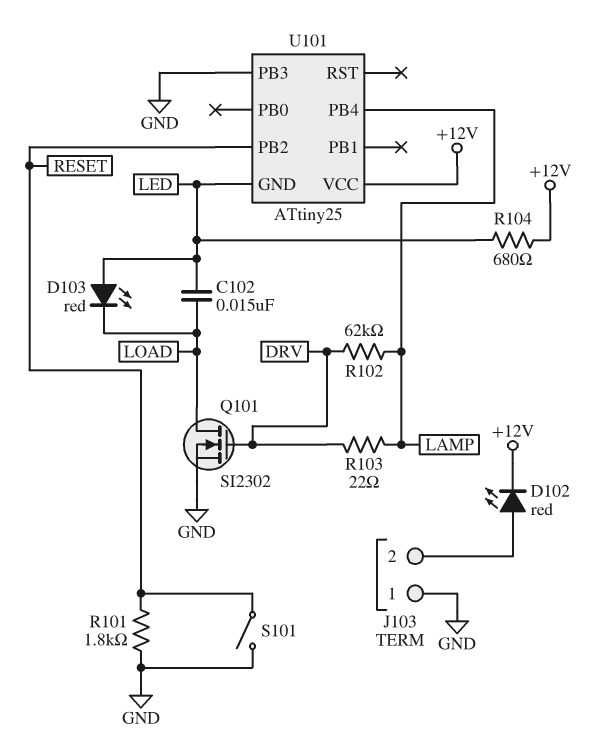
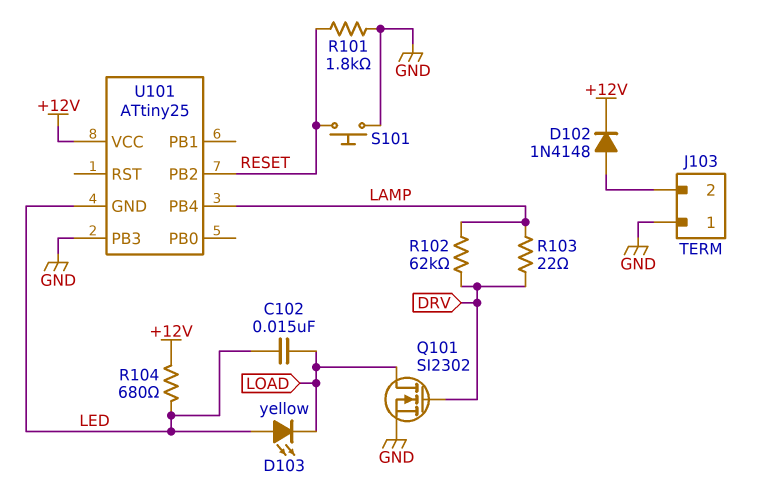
D102: LED red (A J103/2, K +12V) -> diode 1N4148 (A J103/2, K +12V)
D103: LED red (A LED, K LOAD) -> LED yellow (A LED, K LOAD)
S101: switch (GND, RESET) -> button (GND, RESET)

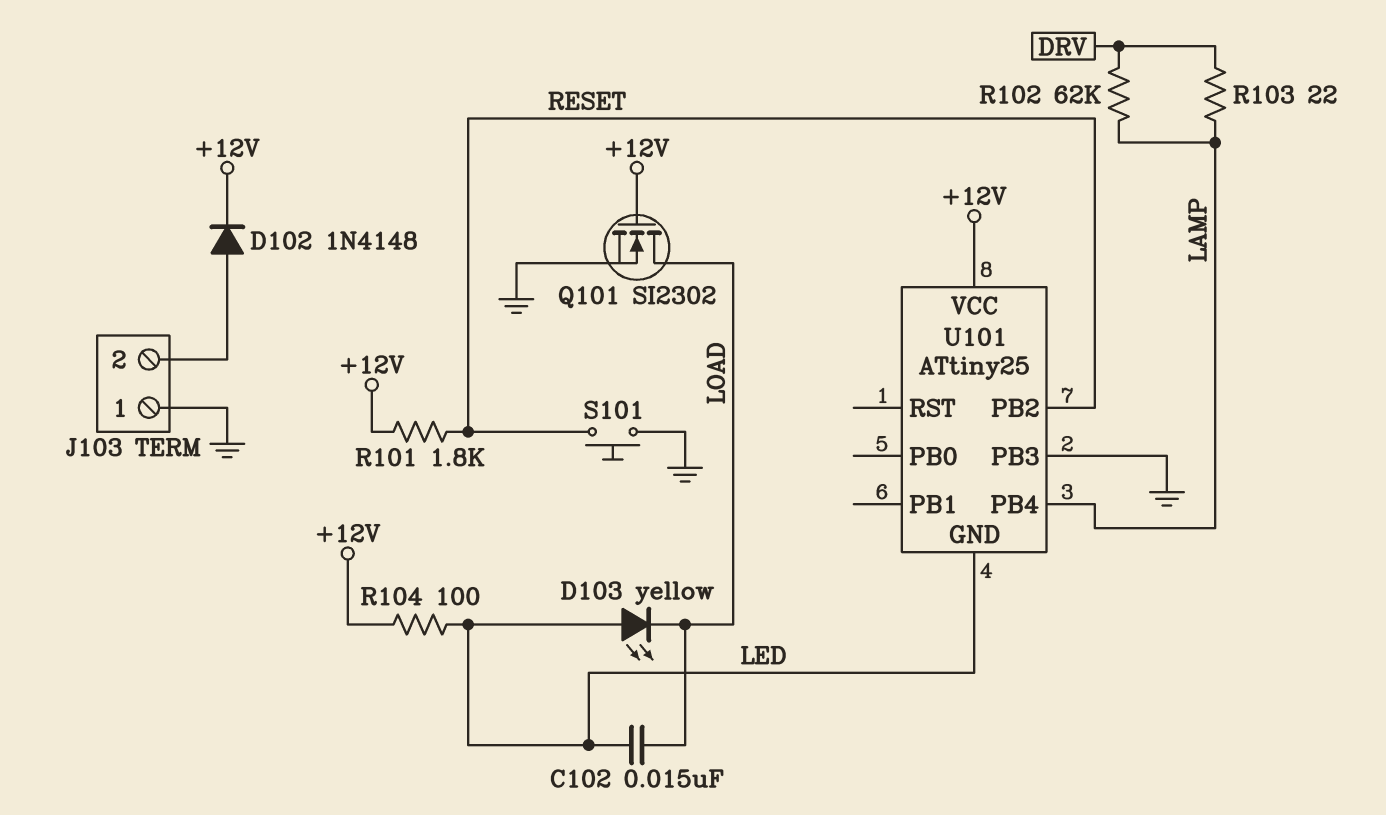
Q101: NMOS SI2302 (G DRV, D LOAD, S GND) -> NMOS SI2302 (G +12V, D LOAD, S GND)
R101: 1.8k (GND, RESET) -> 1.8k (+12V, RESET)
R104: 680 (+12V, LED) -> 100 (+12V, LED)

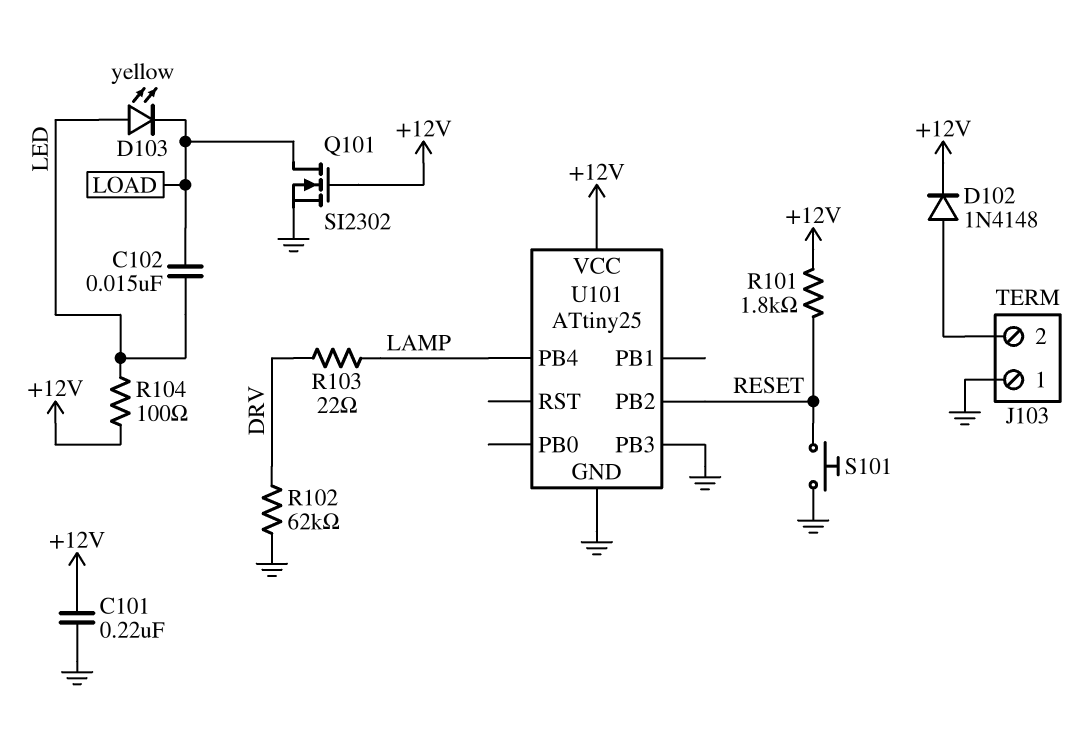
C101: none -> 220nF (+12V, GND)
R102: 62k (DRV, LAMP) -> 62k (DRV, GND)
U101 pin GND: LED -> GND

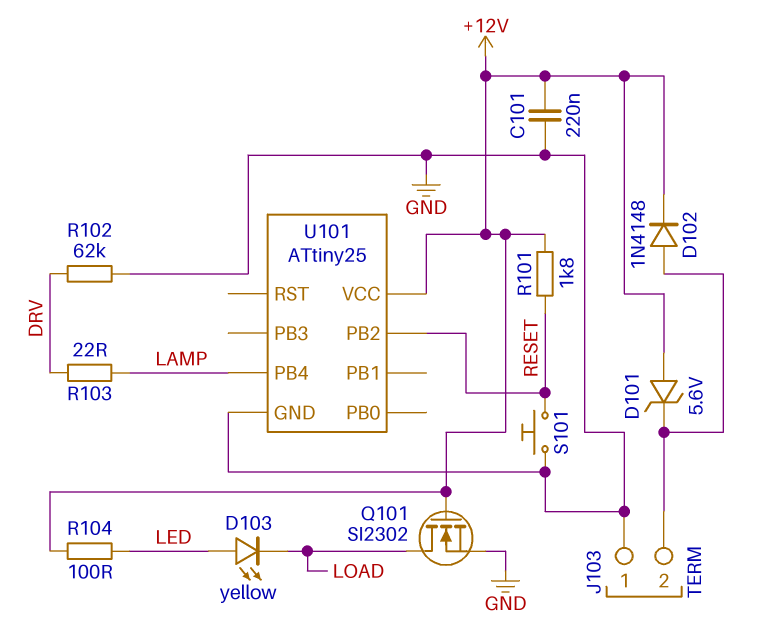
C102: 15nF (LED, LOAD) -> none
D101: none -> zener 5.6V (A +12V, K J103/2)
U101 pin PB3: GND -> none

